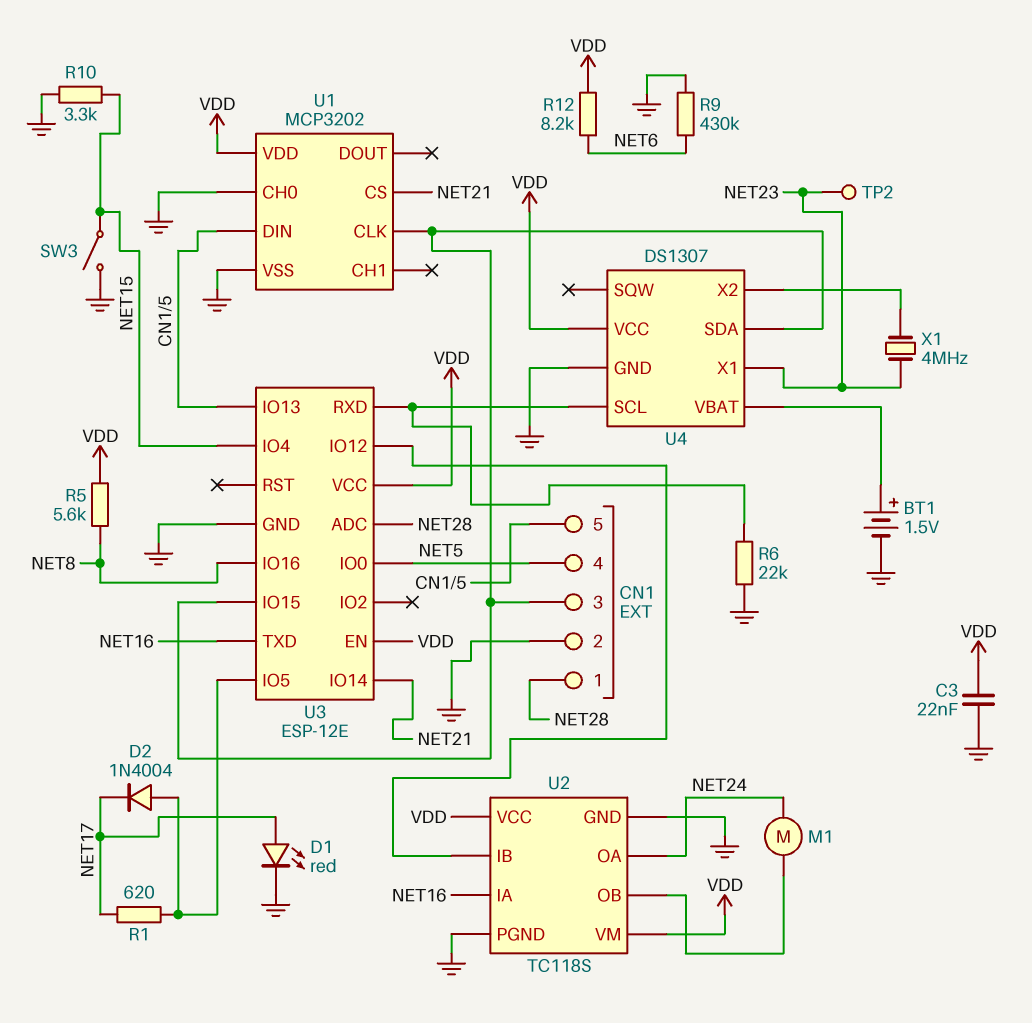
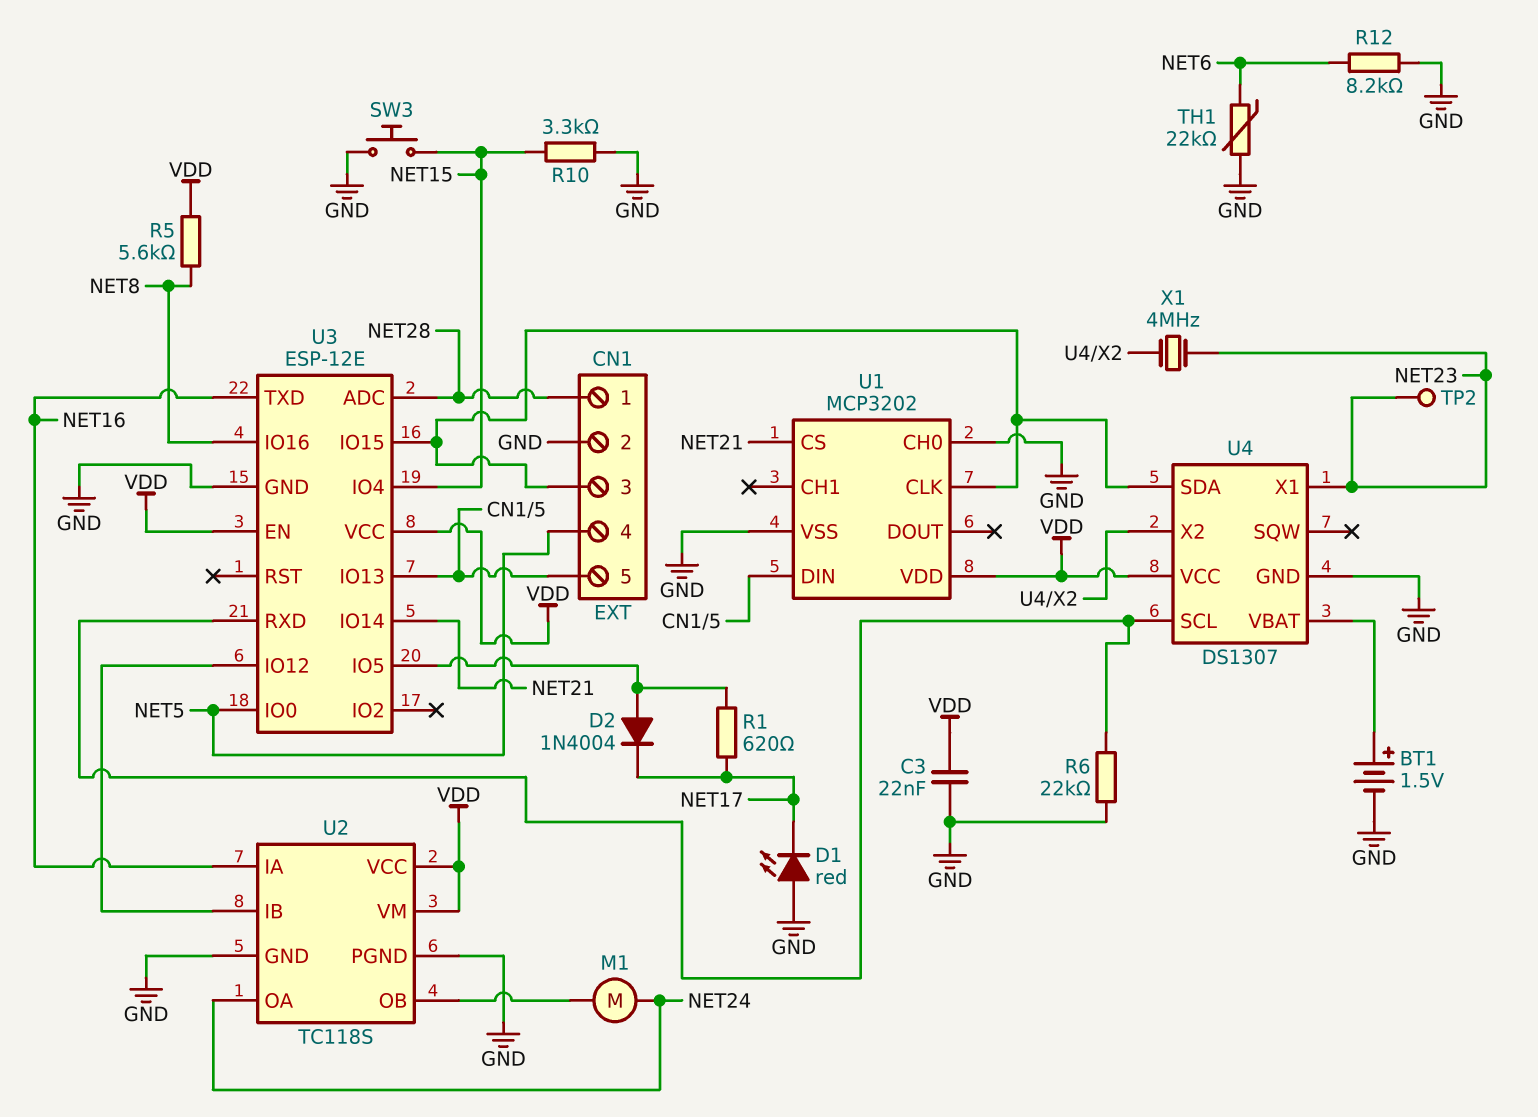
D1: LED red (A NET17, K GND) -> LED red (A GND, K NET17)
R9: 430k (GND, NET6) -> none
R12: 8.2k (NET6, VDD) -> 8.2k (GND, NET6)
SW3: switch (GND, NET15) -> button (GND, NET15)
TH1: none -> 22k (GND, NET6)

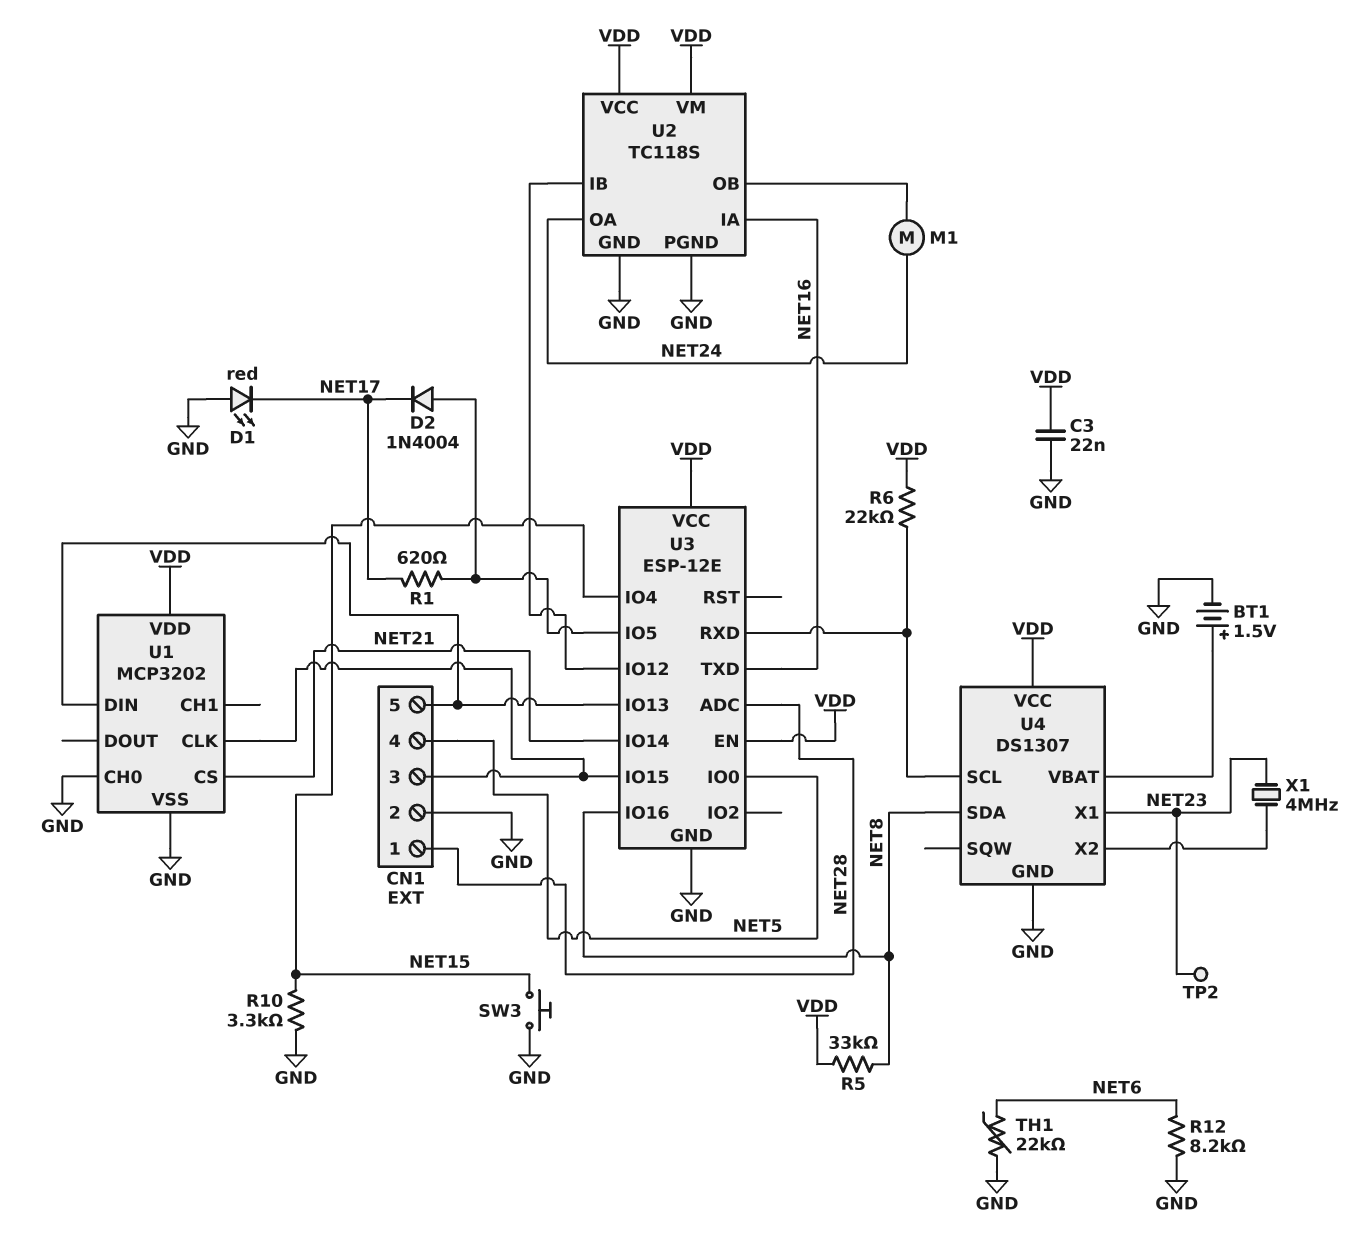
R5: 5.6k (NET8, VDD) -> 33k (NET8, VDD)
R6: 22k (GND, U3/RXD) -> 22k (U3/RXD, VDD)
U4 pin SDA: CN1/3 -> NET8

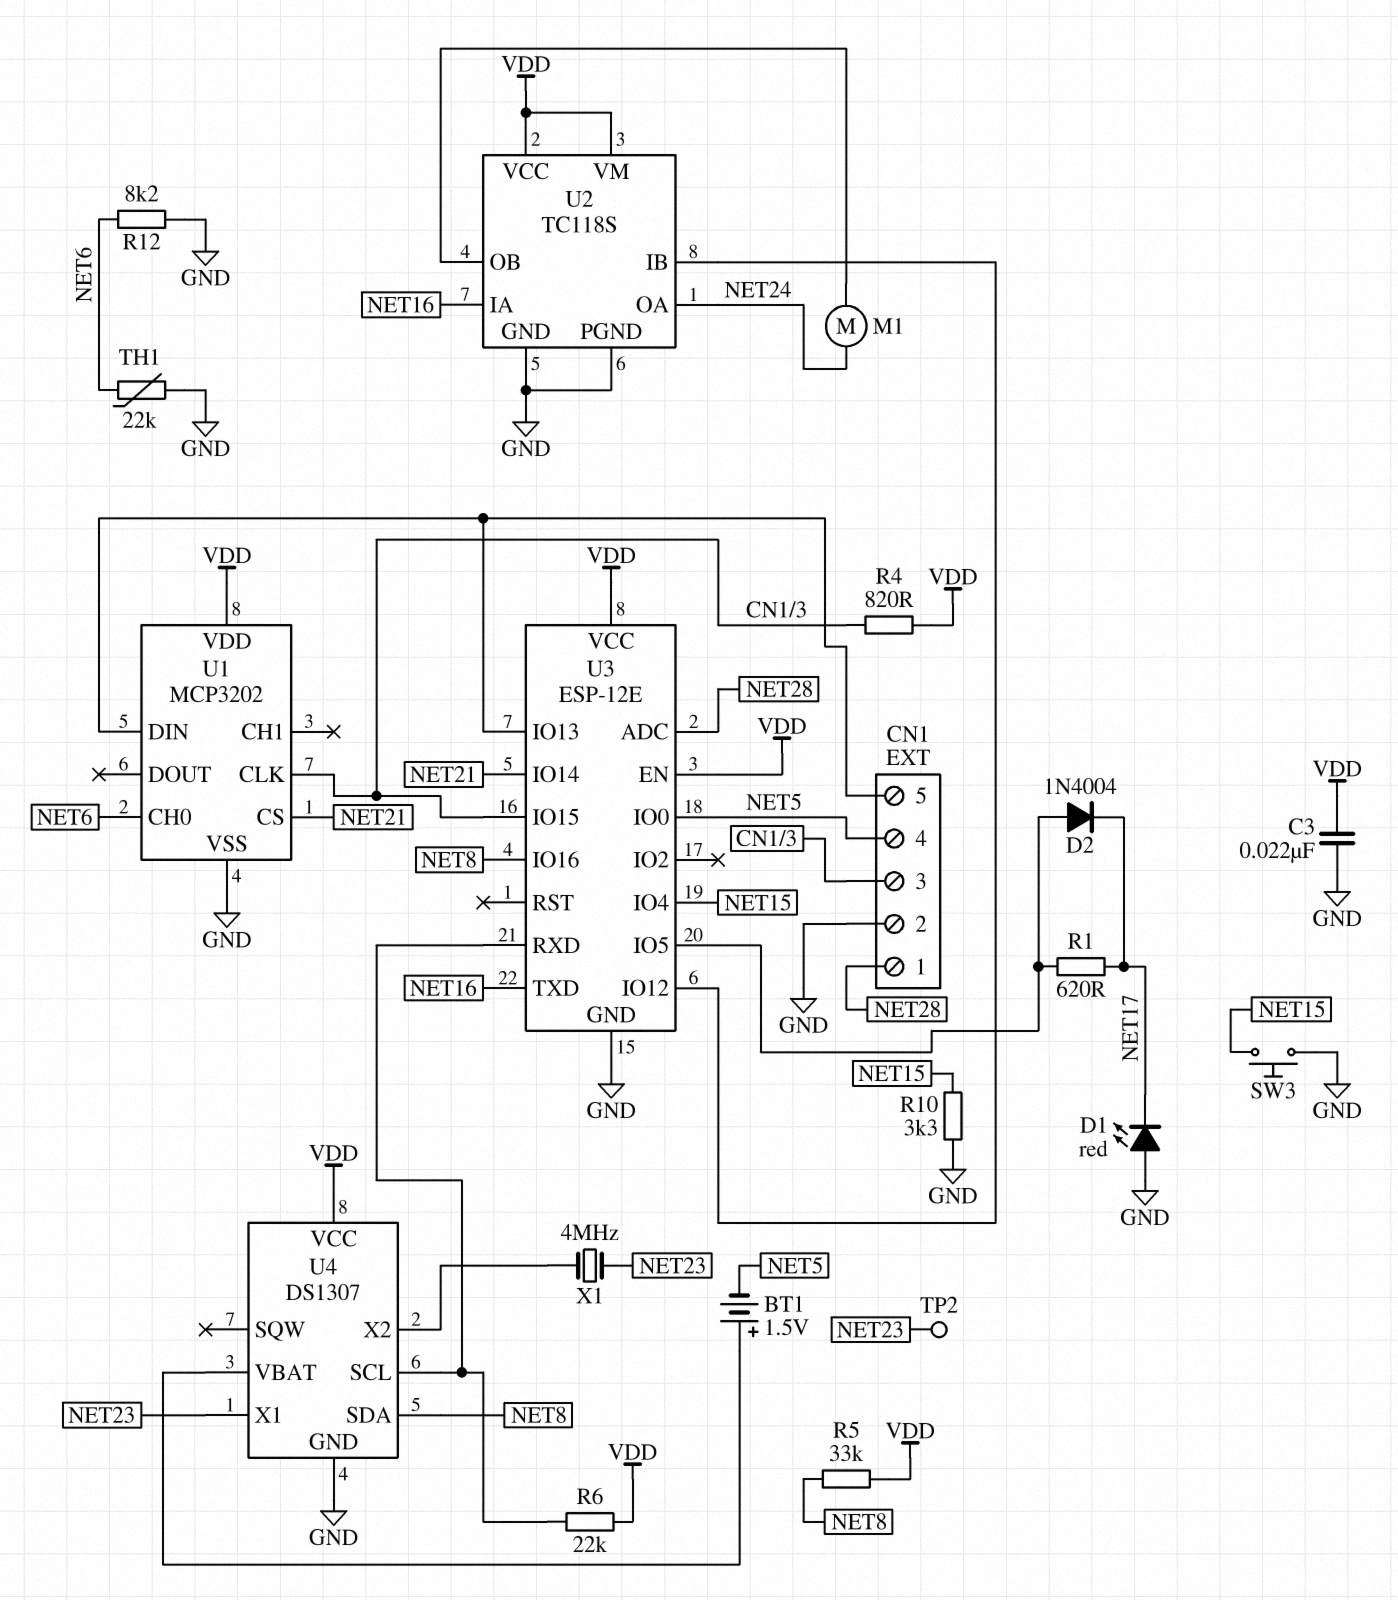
BT1: 1.5V (plus U4/VBAT, minus GND) -> 1.5V (plus U4/VBAT, minus NET5)
R4: none -> 820 (CN1/3, VDD)
U1 pin CH0: GND -> NET6

